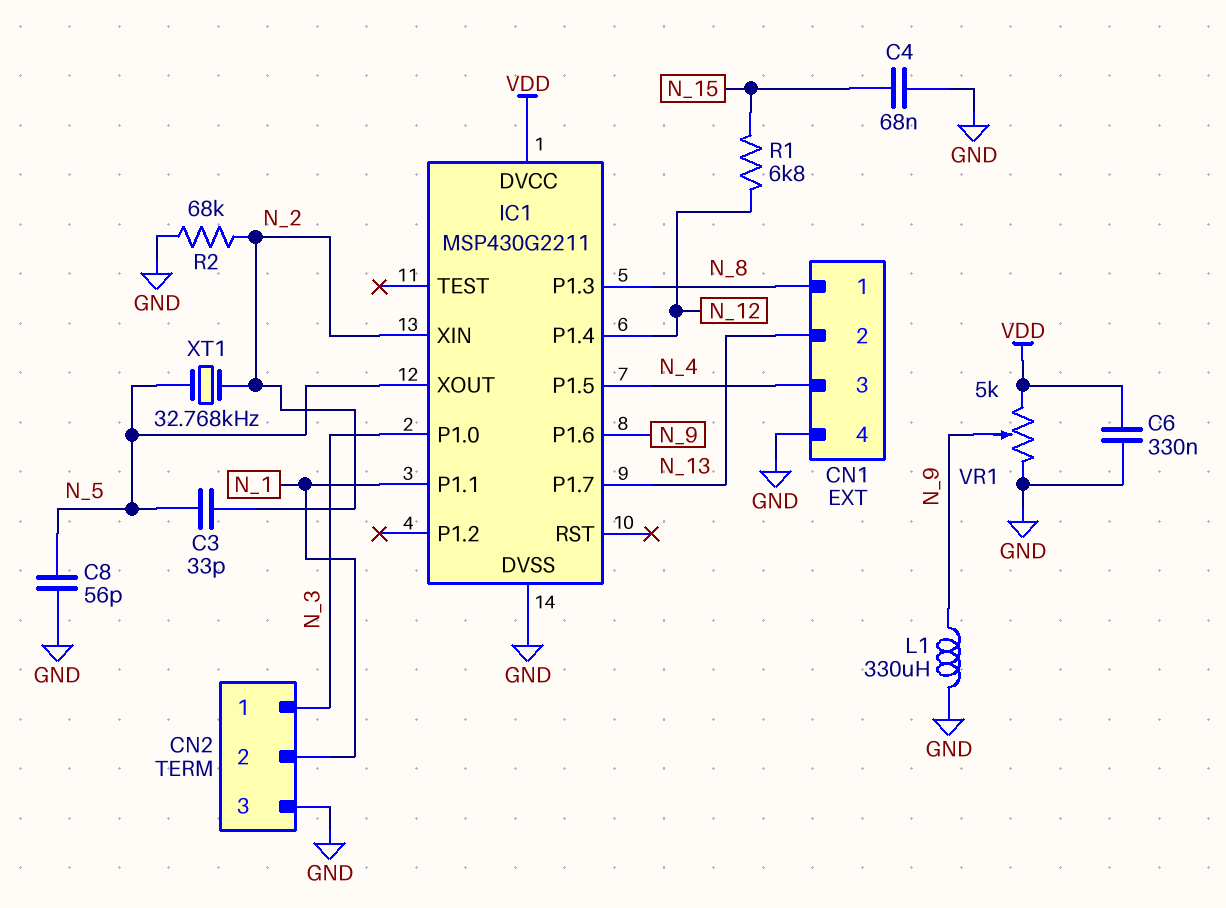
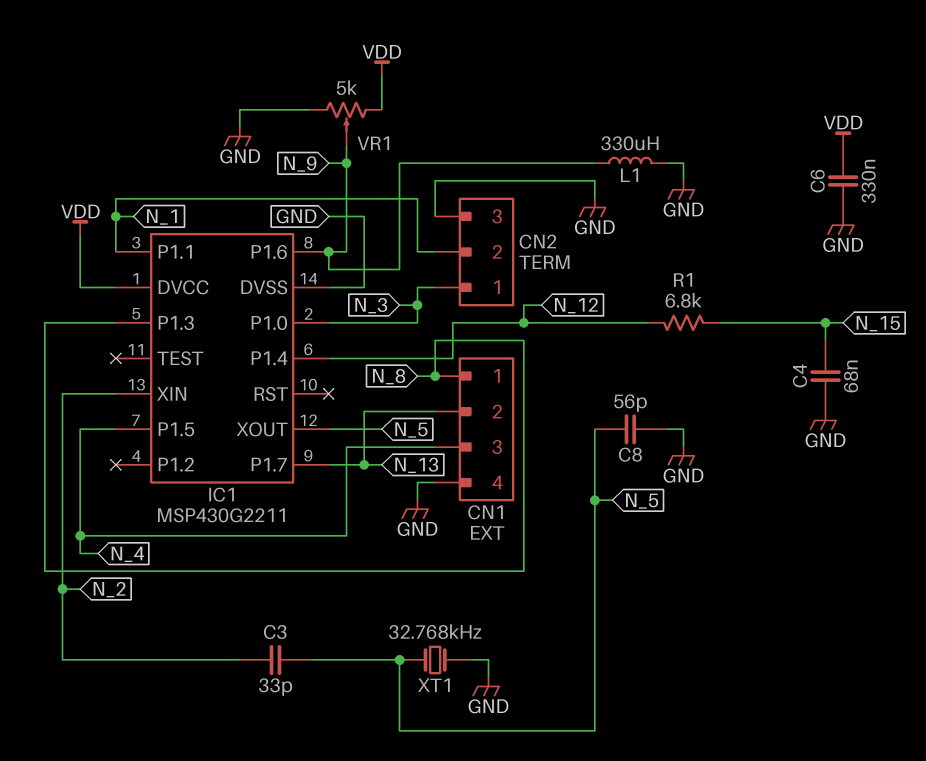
R2: 68k (GND, N_2) -> none
XT1: 32.768kHz (N_2, N_5) -> 32.768kHz (GND, N_5)

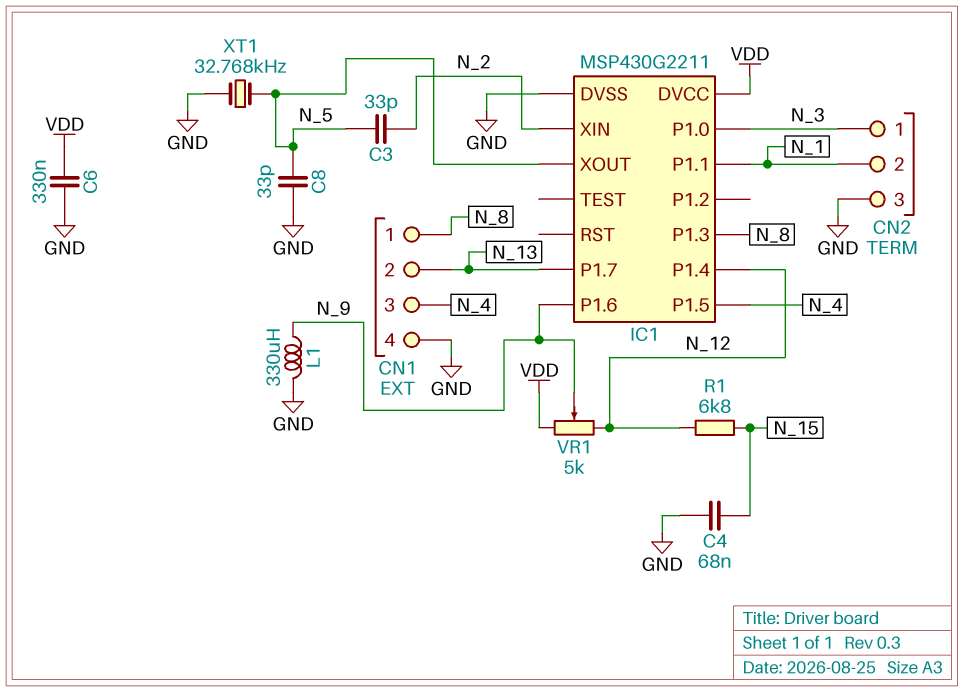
C8: 56pF (GND, N_5) -> 33pF (GND, N_5)
VR1: 5k (GND, VDD, wiper N_9) -> 5k (N_12, VDD, wiper N_9)

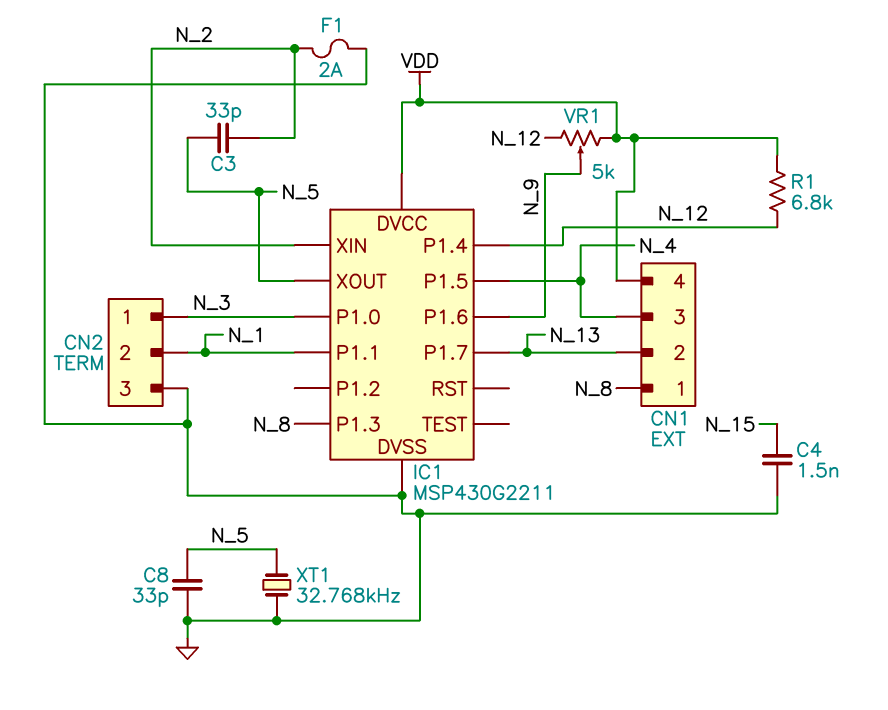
C4: 68nF (GND, N_15) -> 1.5nF (GND, N_15)
C6: 330nF (GND, VDD) -> none
CN1 pin 4: GND -> VDD
F1: none -> 2A (GND, N_2)
L1: 330uH (GND, N_9) -> none
R1: 6.8k (N_12, N_15) -> 6.8k (N_12, VDD)

